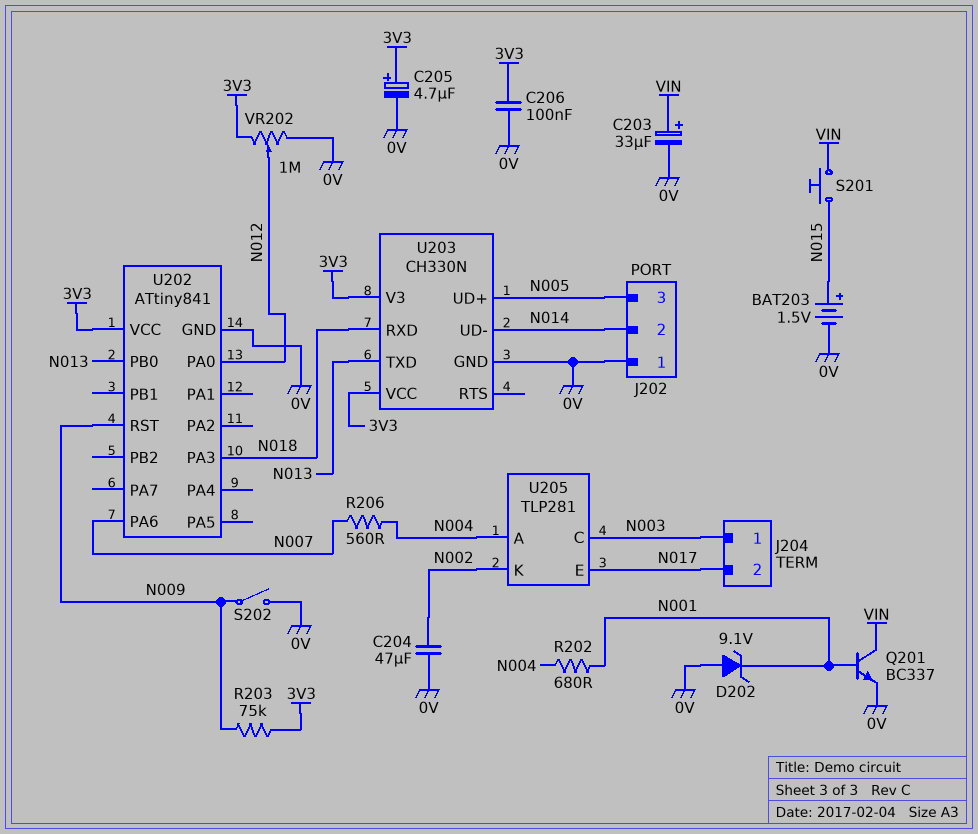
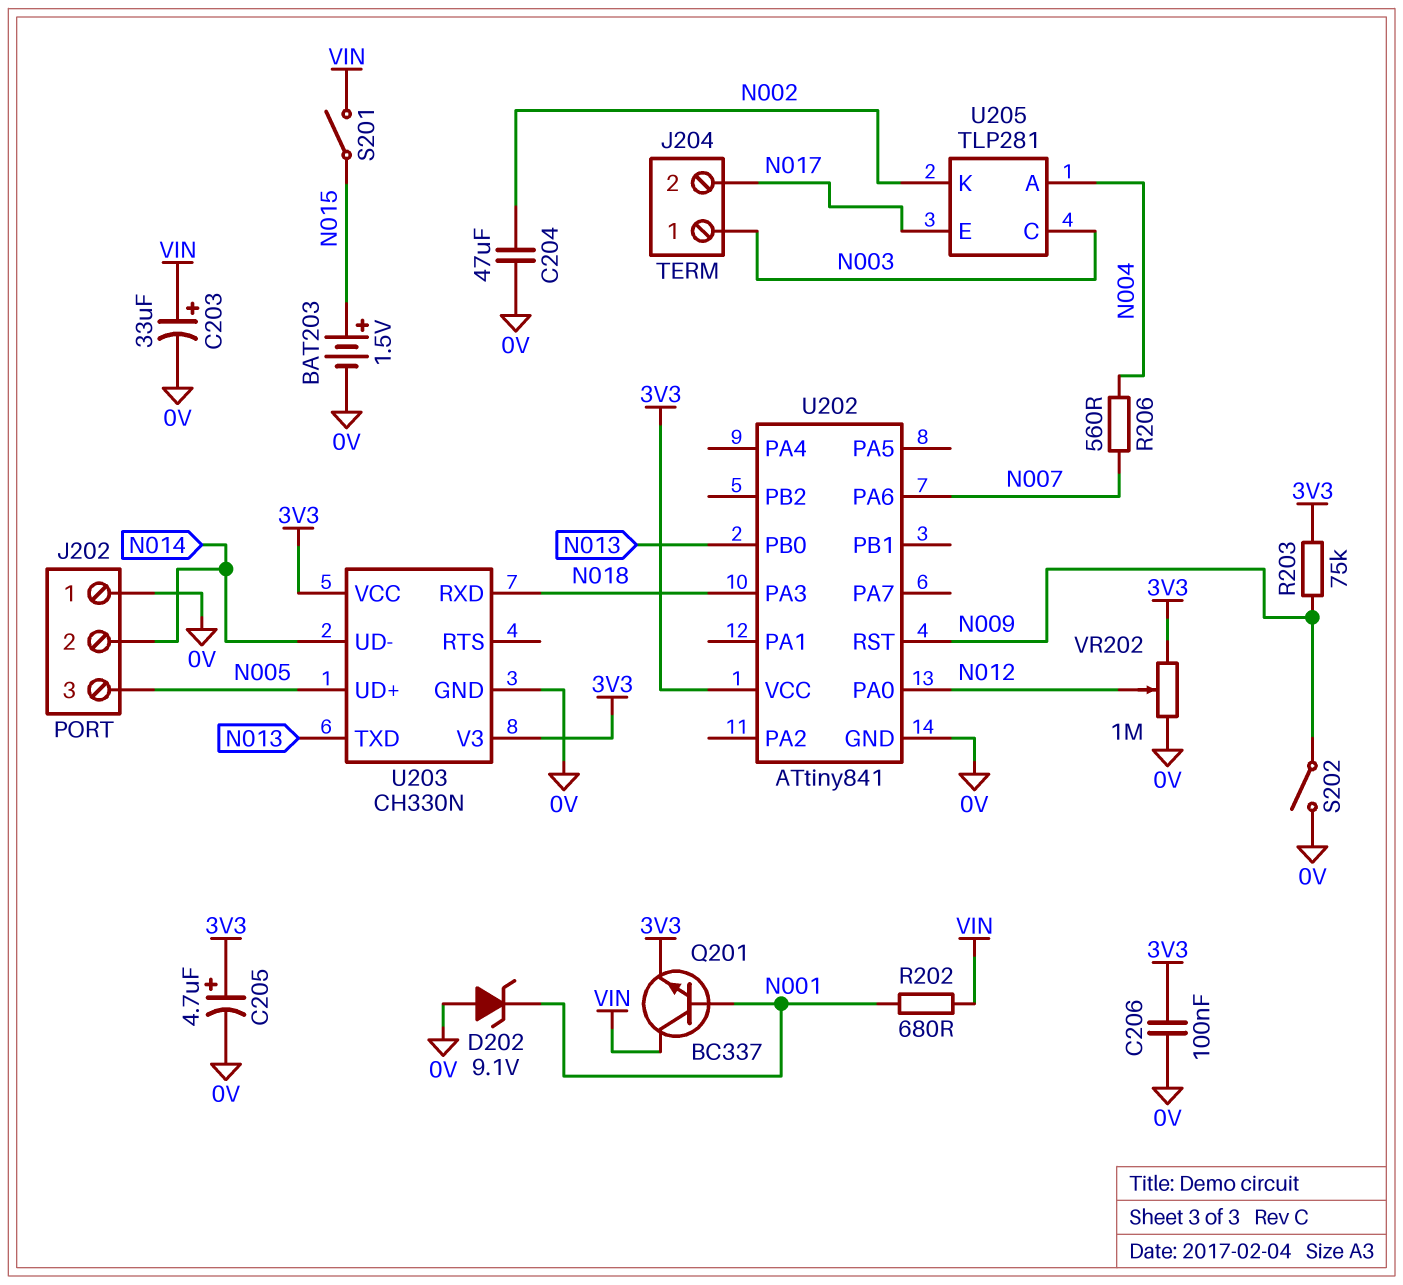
Q201: NPN BC337 (B N001, C VIN, E 0V) -> NPN BC337 (B N001, C VIN, E 3V3)
R202: 680 (N001, N004) -> 680 (N001, VIN)
S201: button (N015, VIN) -> switch (N015, VIN)

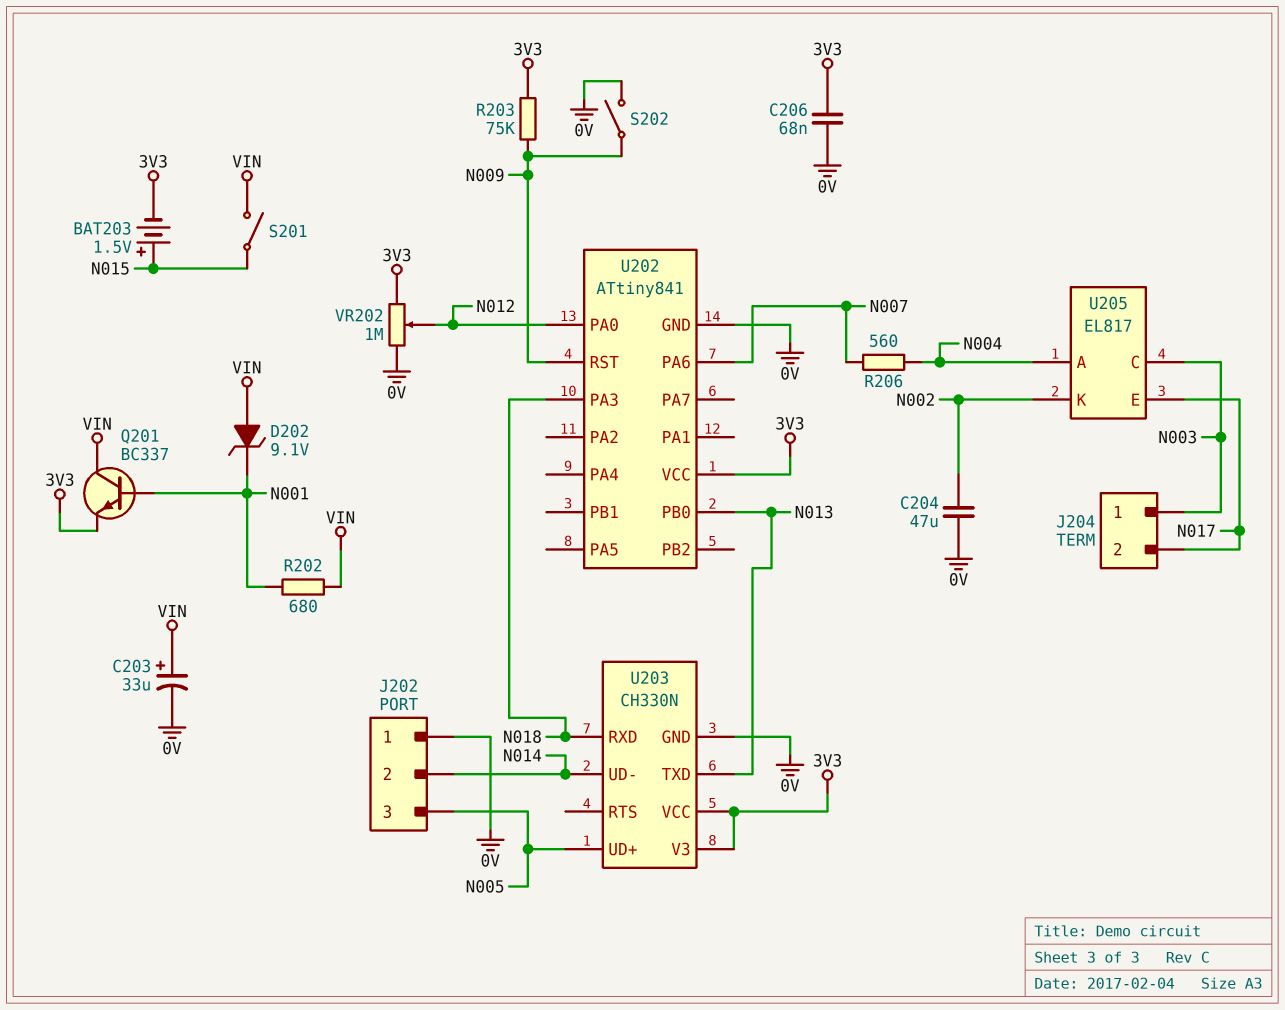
BAT203: 1.5V (plus N015, minus 0V) -> 1.5V (plus N015, minus 3V3)
C205: 4.7uF (plus 3V3, minus 0V) -> none
C206: 100nF (0V, 3V3) -> 68nF (0V, 3V3)
D202: zener 9.1V (A 0V, K N001) -> zener 9.1V (A VIN, K N001)
U205: TLP281 -> EL817

